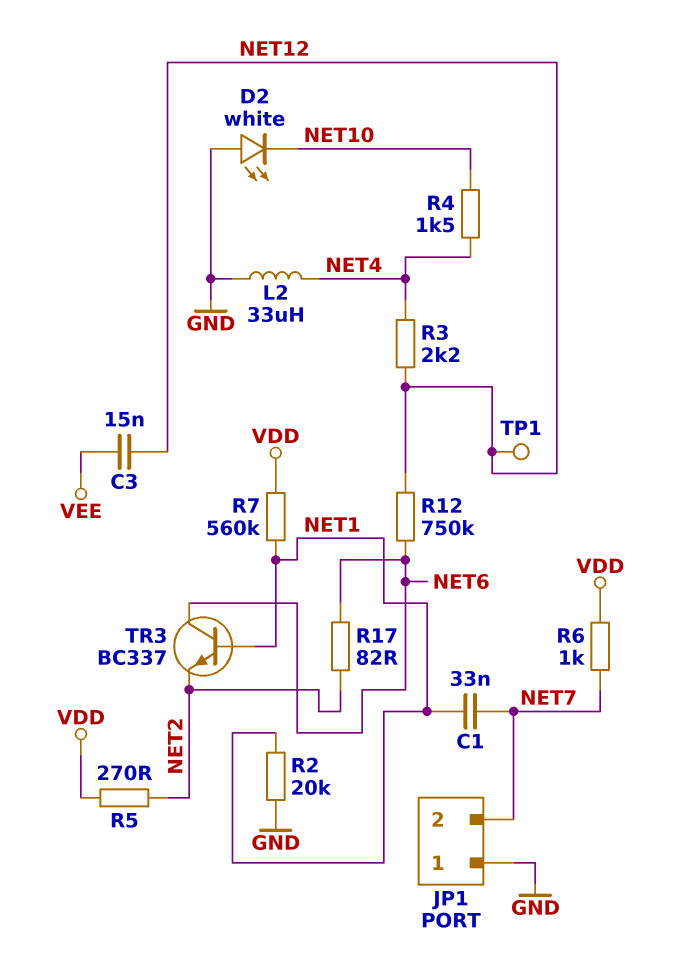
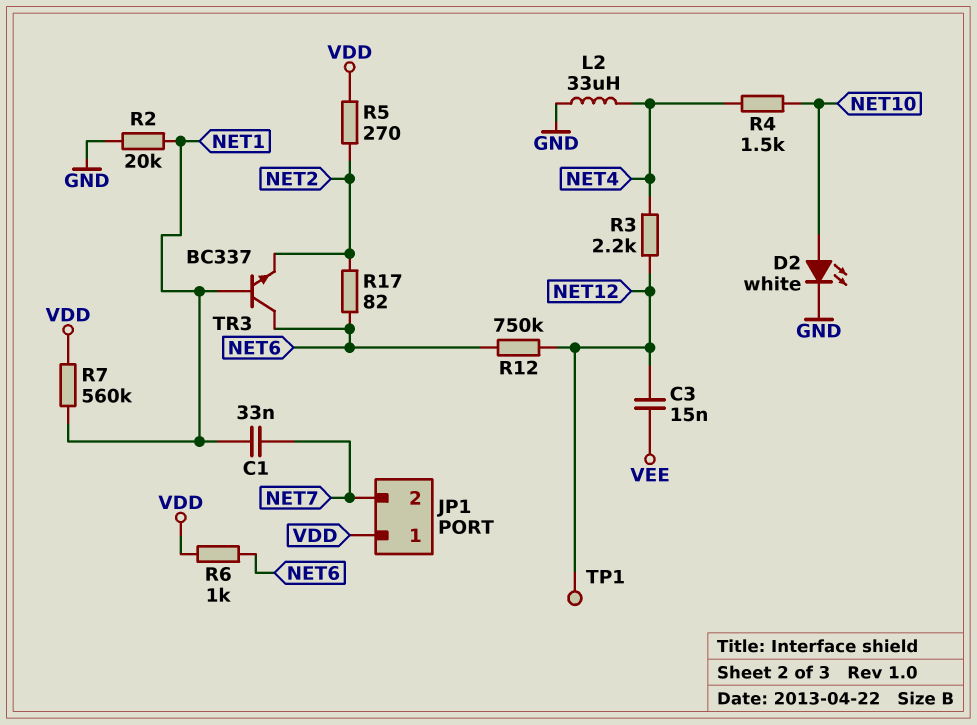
D2: LED white (A GND, K NET10) -> LED white (A NET10, K GND)
JP1 pin 1: GND -> VDD
R6: 1k (NET7, VDD) -> 1k (NET6, VDD)

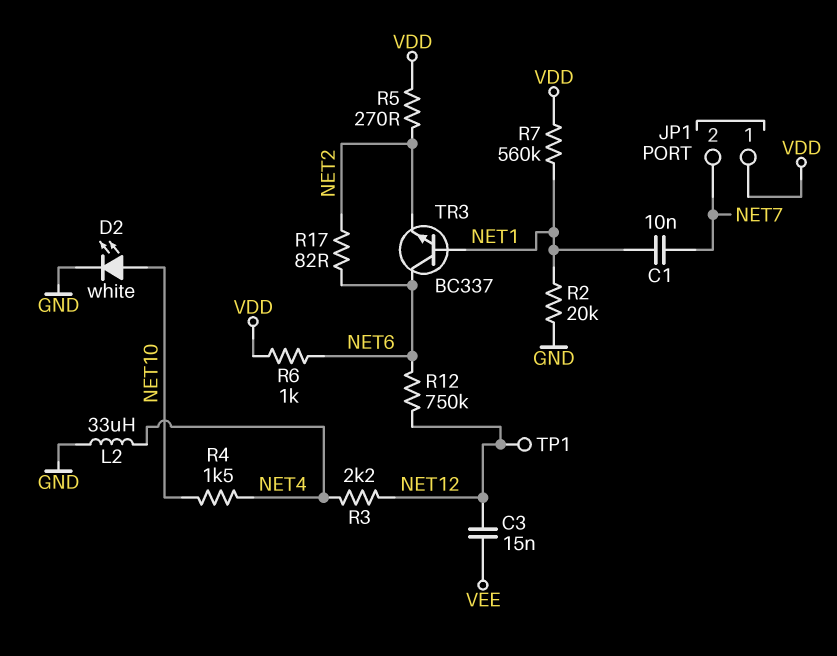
C1: 33nF (NET1, NET7) -> 10nF (NET1, NET7)

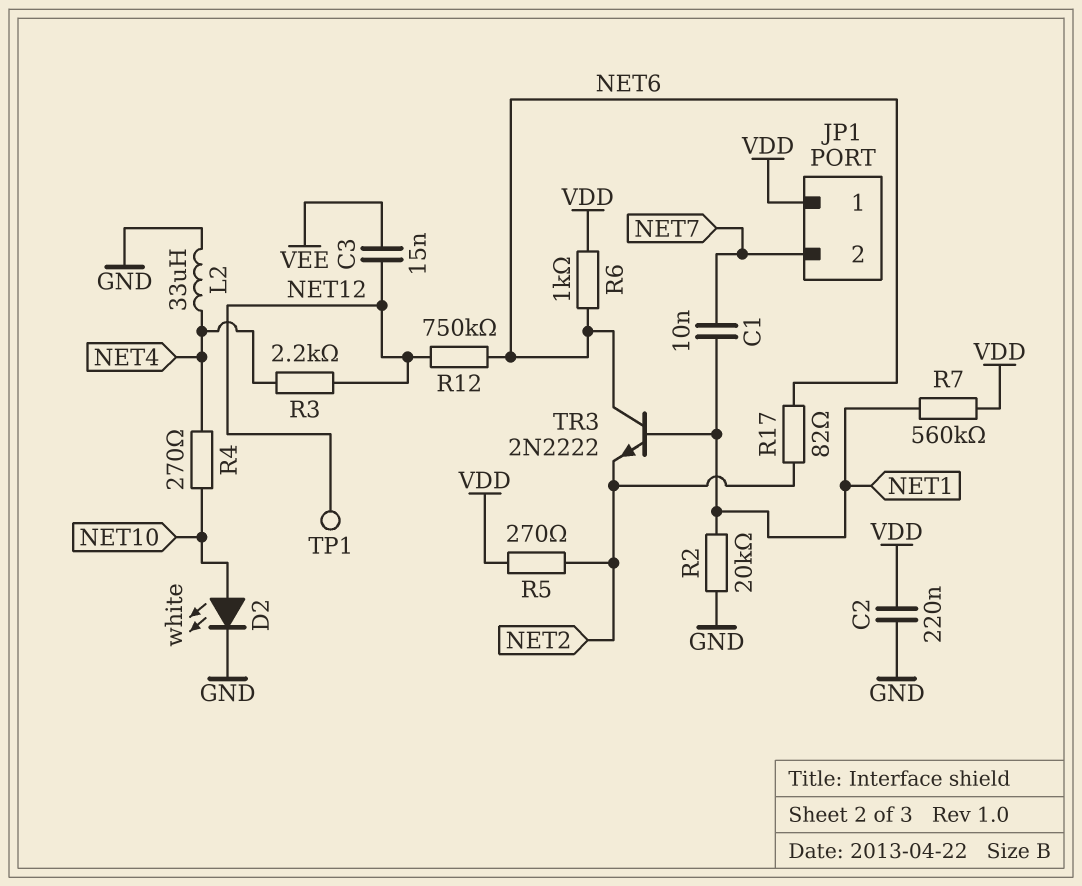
C2: none -> 220nF (GND, VDD)
R4: 1.5k (NET4, NET10) -> 270 (NET4, NET10)
TR3: NPN BC337 (B NET1, C NET6, E NET2) -> NPN 2N2222 (B NET1, C NET6, E NET2)

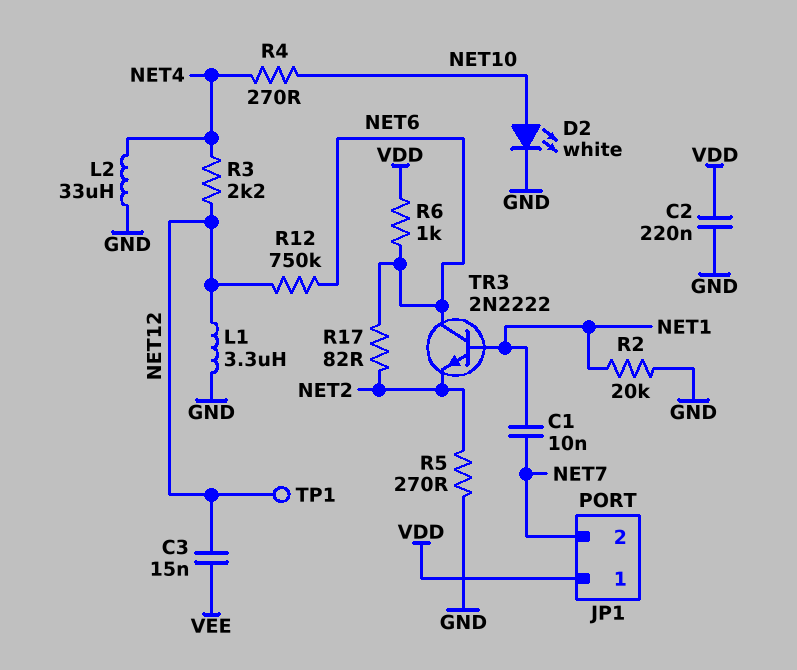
L1: none -> 3.3uH (GND, NET12)
R5: 270 (NET2, VDD) -> 270 (GND, NET2)
R7: 560k (NET1, VDD) -> none

